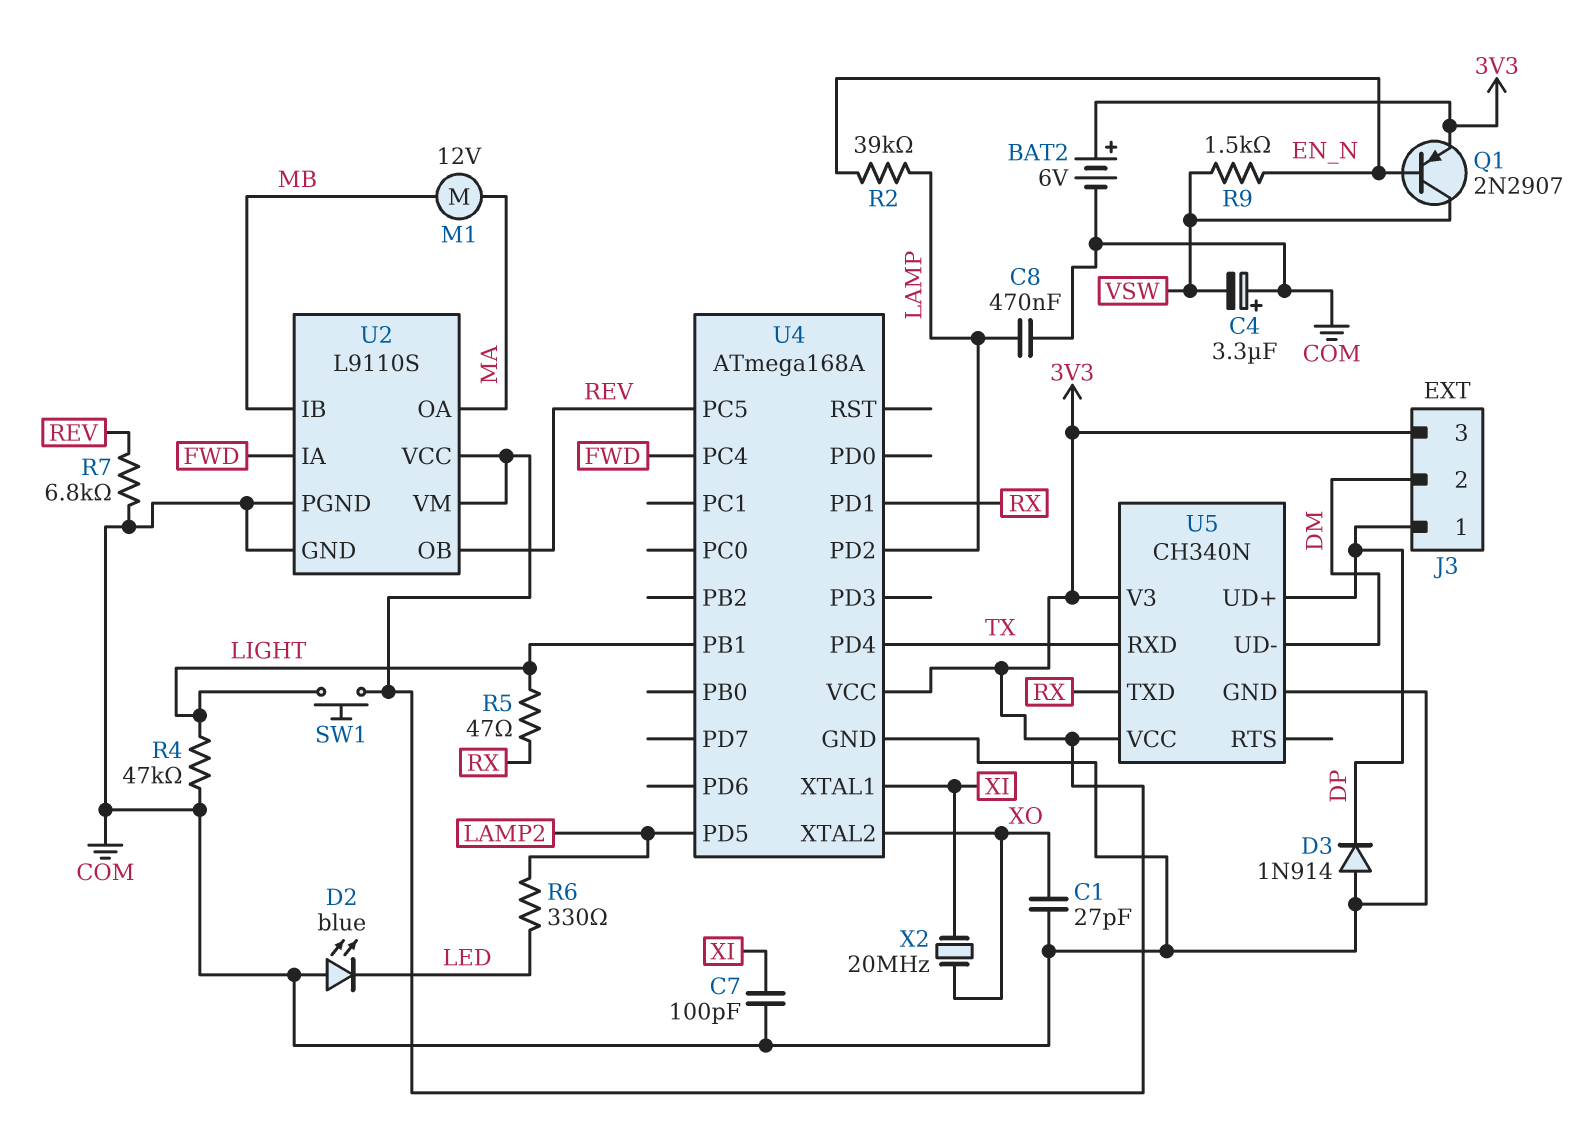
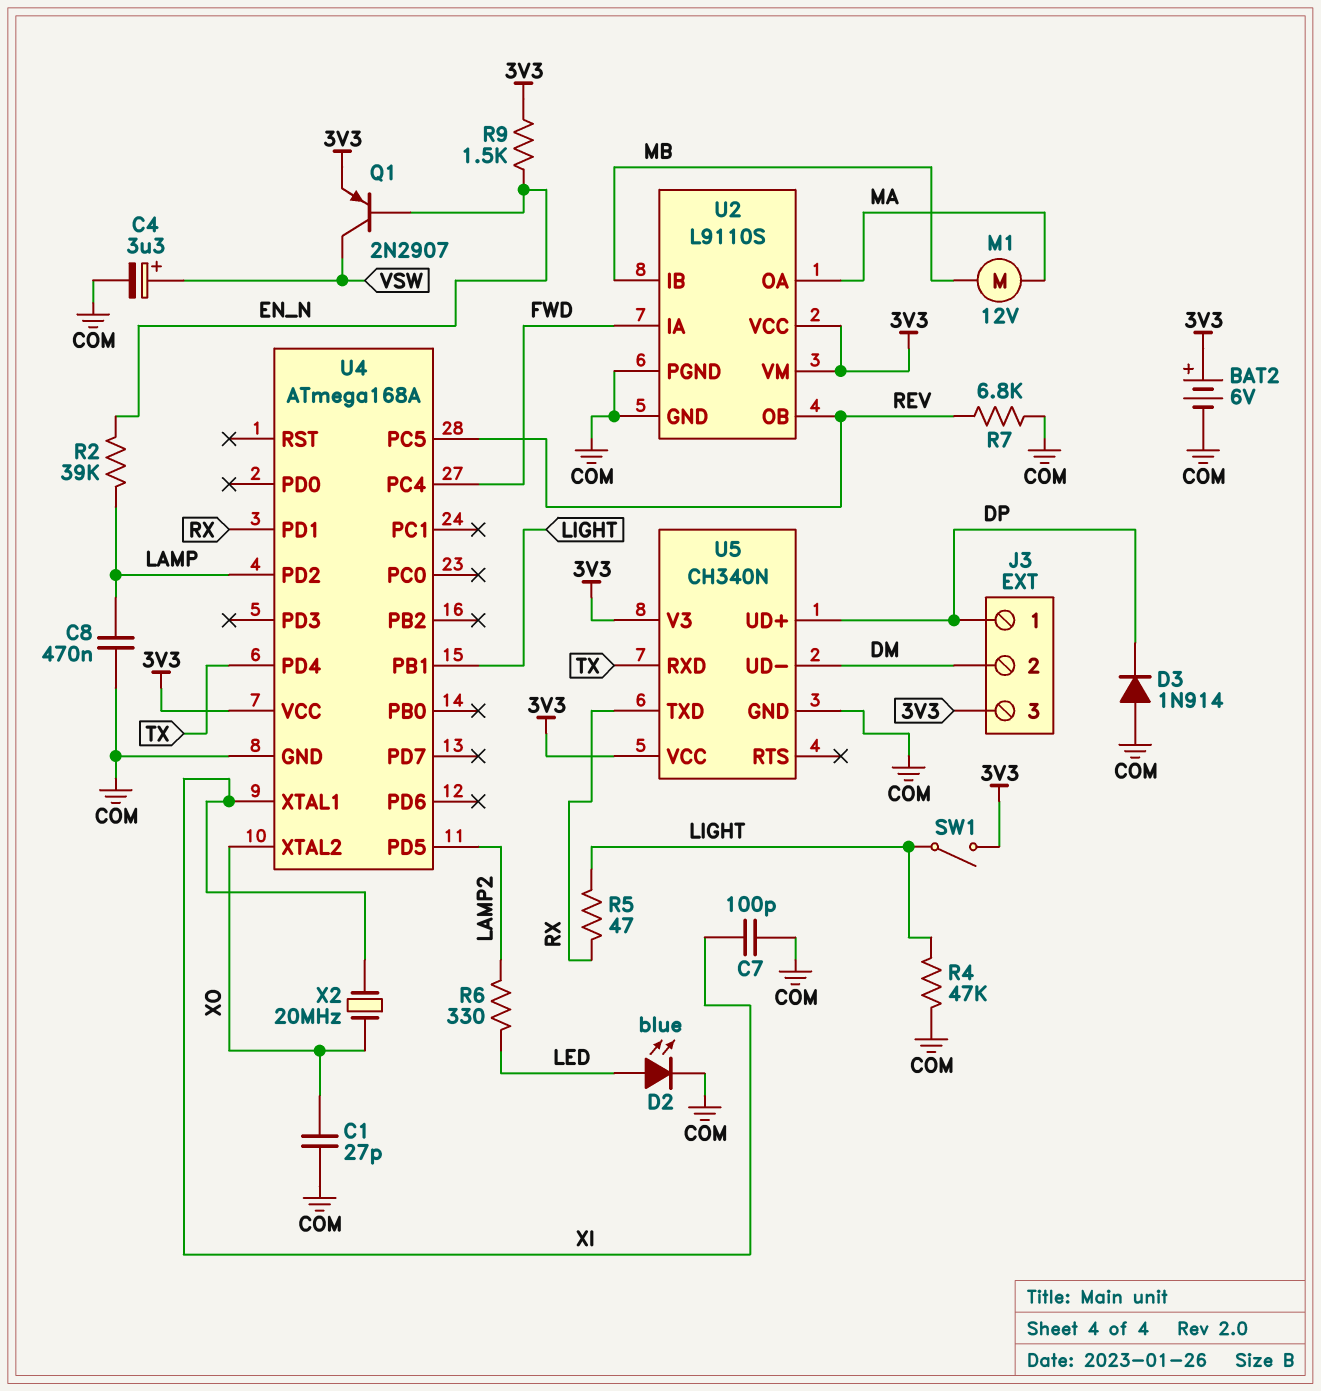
C4: 3.3uF (plus COM, minus VSW) -> 3.3uF (plus VSW, minus COM)
D2: LED blue (A COM, K LED) -> LED blue (A LED, K COM)
R9: 1.5k (EN_N, VSW) -> 1.5k (3V3, EN_N)
SW1: button (3V3, LIGHT) -> switch (3V3, LIGHT)

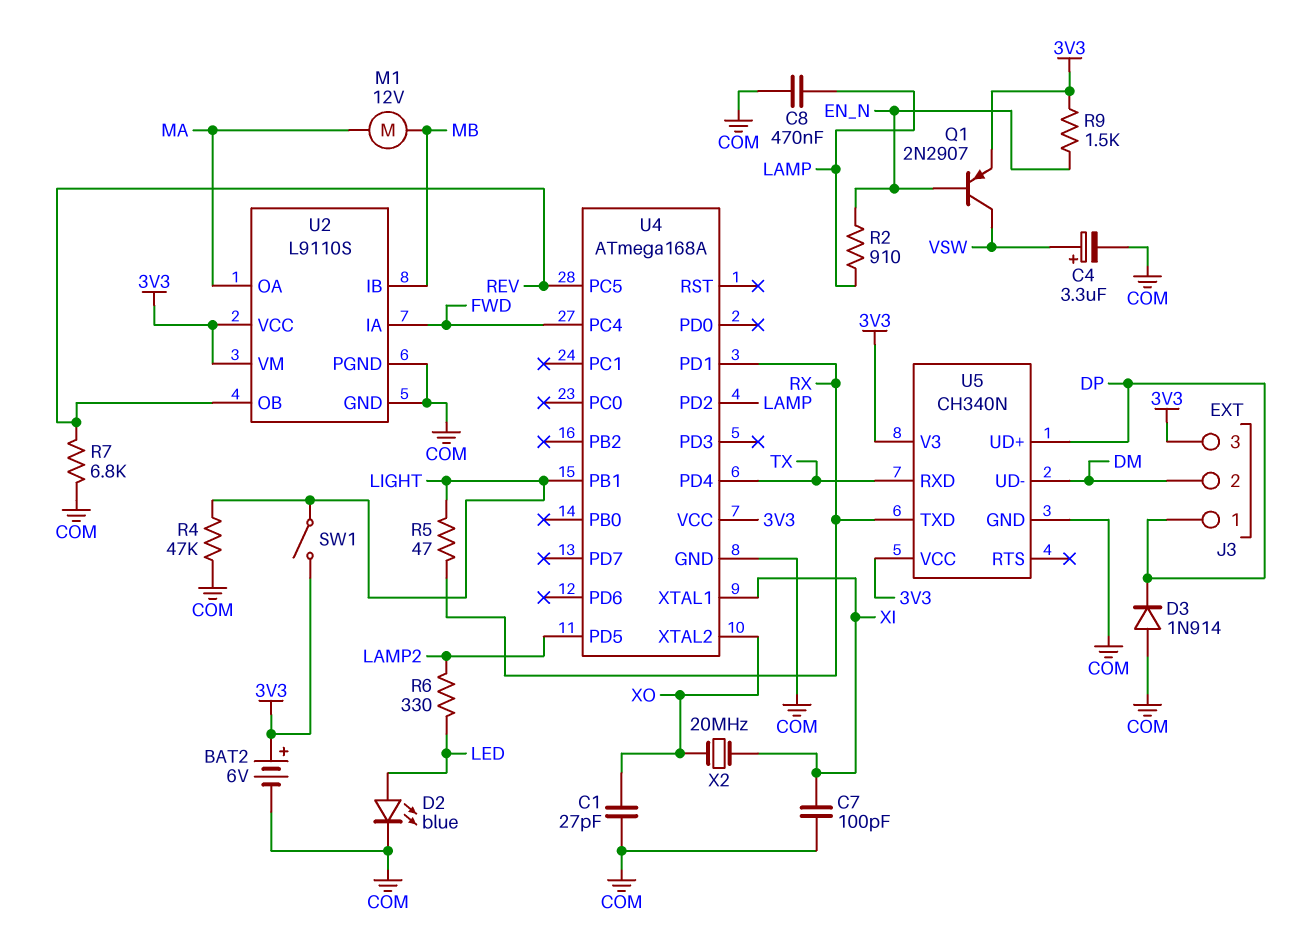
R2: 39k (EN_N, LAMP) -> 910 (EN_N, LAMP)

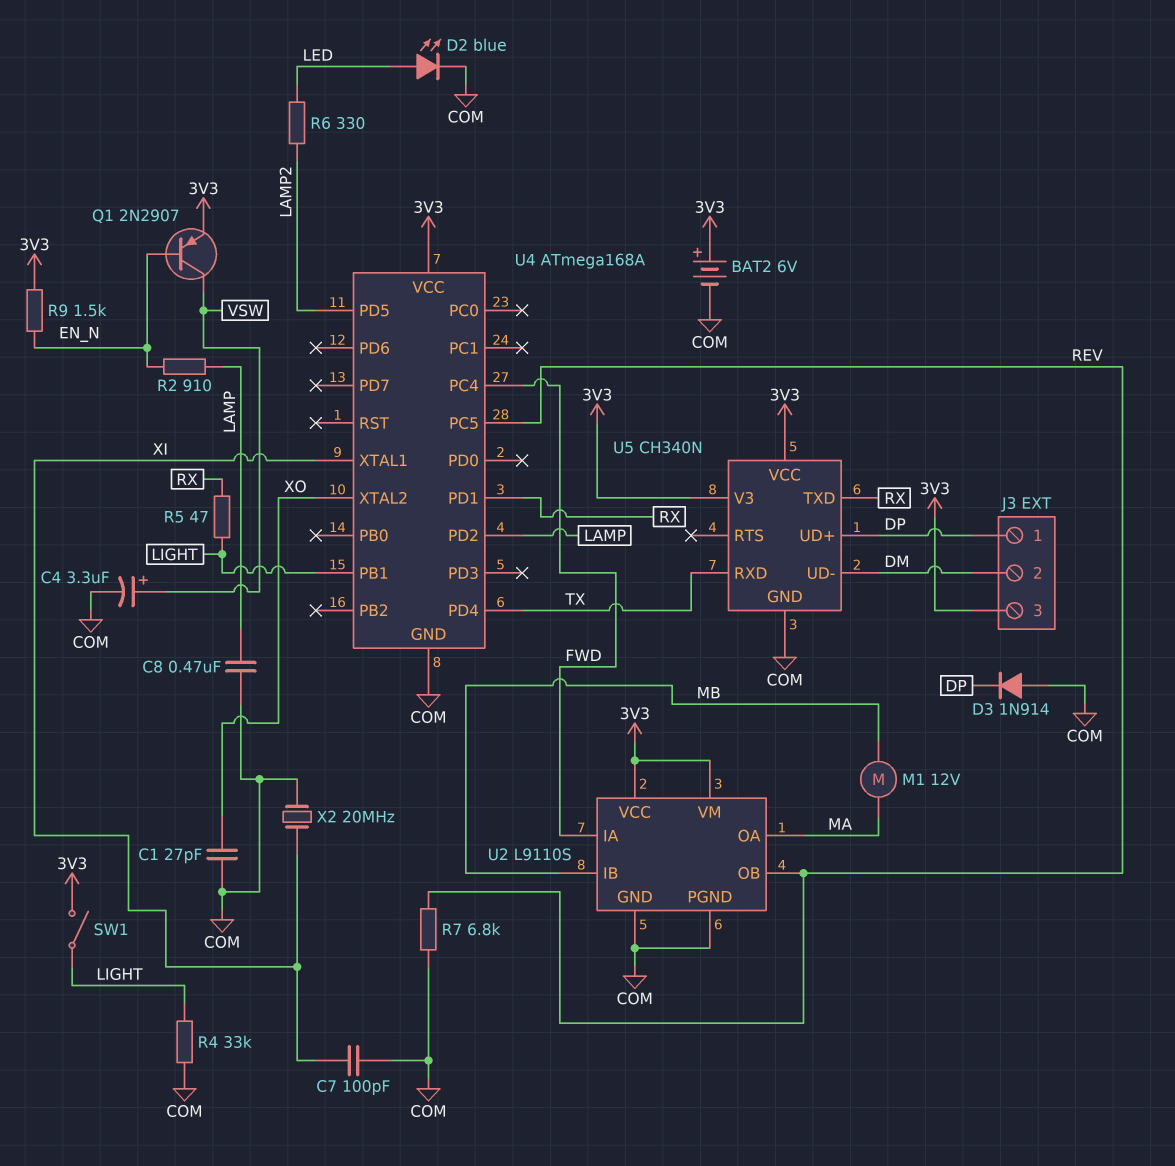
R4: 47k (COM, LIGHT) -> 33k (COM, LIGHT)
X2: 20MHz (XI, XO) -> 20MHz (COM, XI)

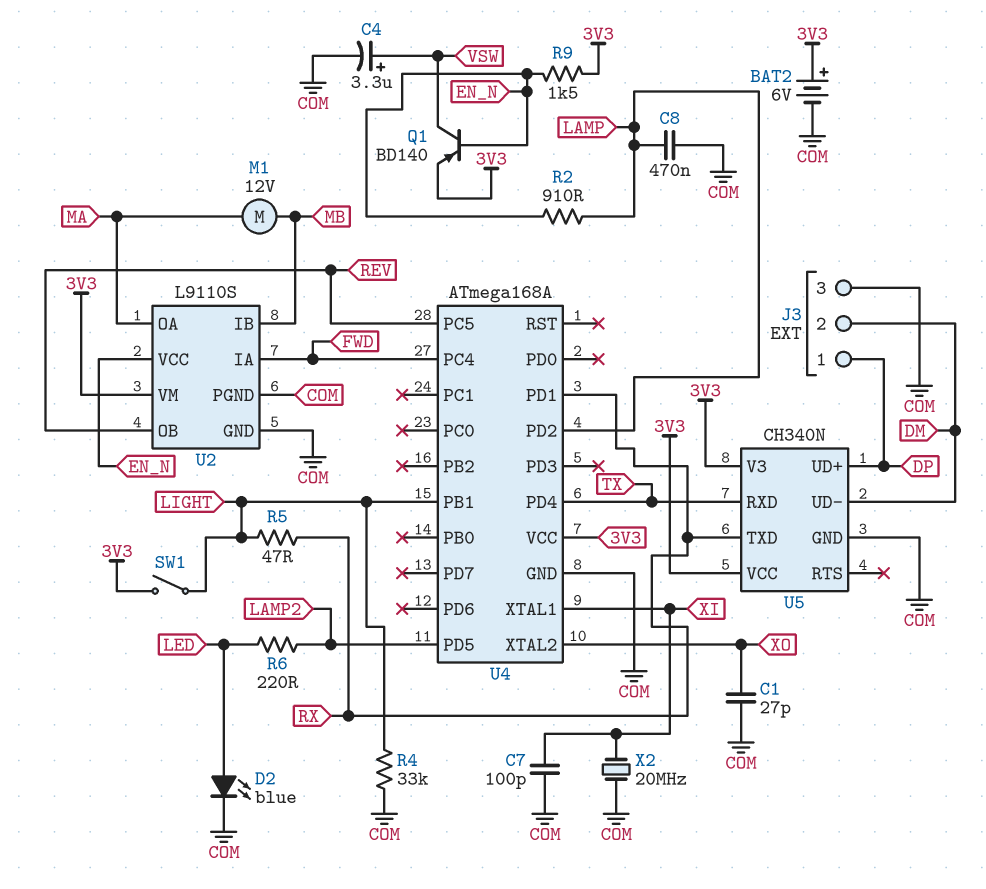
D3: diode 1N914 (A COM, K DP) -> none
J3 pin 3: 3V3 -> COM
Q1: PNP 2N2907 (B EN_N, C VSW, E 3V3) -> PNP BD140 (B EN_N, C VSW, E 3V3)
R6: 330 (LAMP2, LED) -> 220 (LAMP2, LED)
R7: 6.8k (COM, REV) -> none
U2 pin VCC: 3V3 -> EN_N

